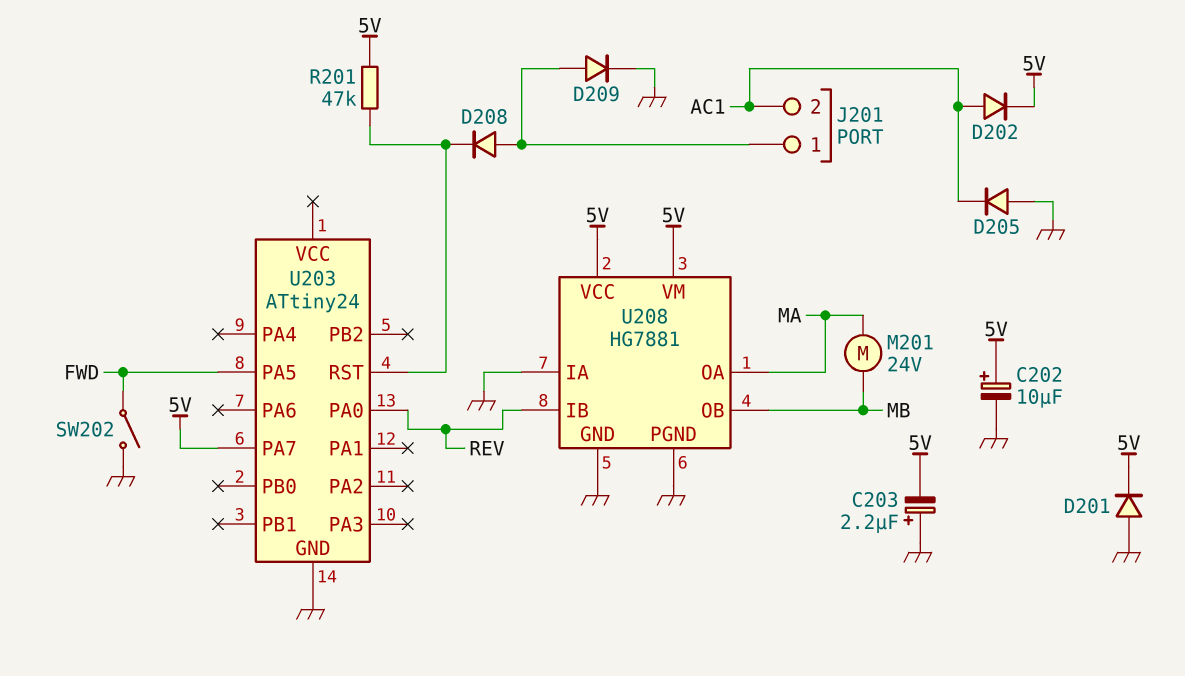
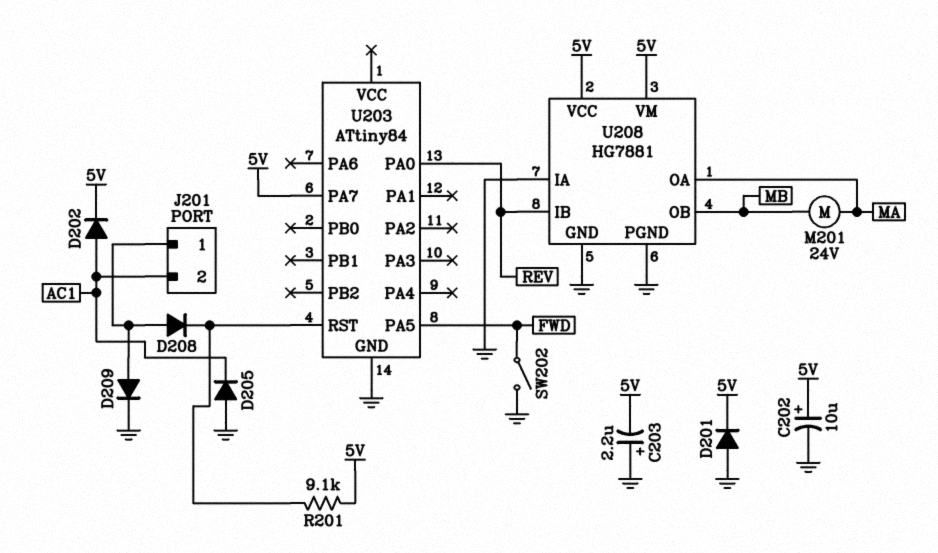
R201: 47k (5V, U203/RST) -> 9.1k (5V, U203/RST)
U203: ATtiny24 -> ATtiny84

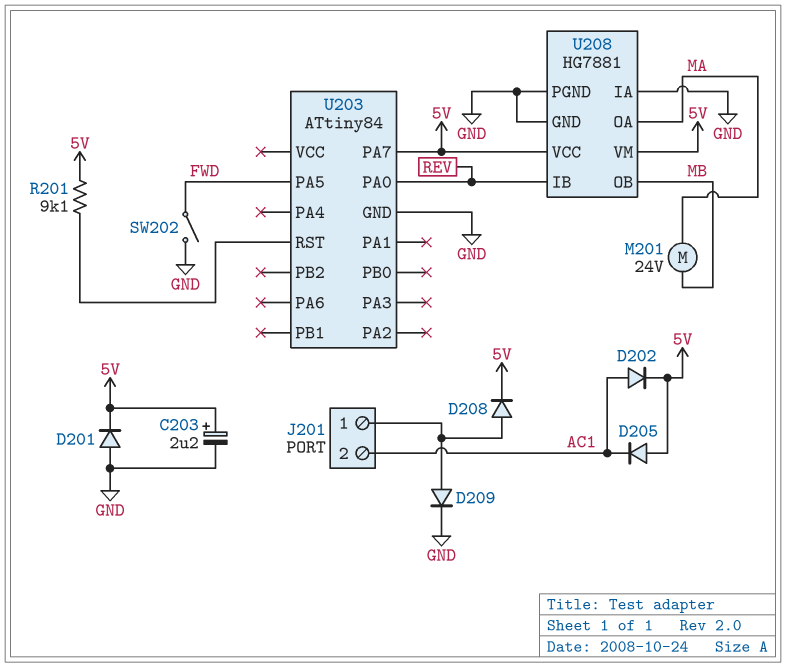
C202: 10uF (plus 5V, minus GND) -> none
C203: 2.2uF (plus GND, minus 5V) -> 2.2uF (plus 5V, minus GND)
D205: diode (A GND, K AC1) -> diode (A 5V, K AC1)
D208: diode (A J201/1, K U203/RST) -> diode (A J201/1, K 5V)

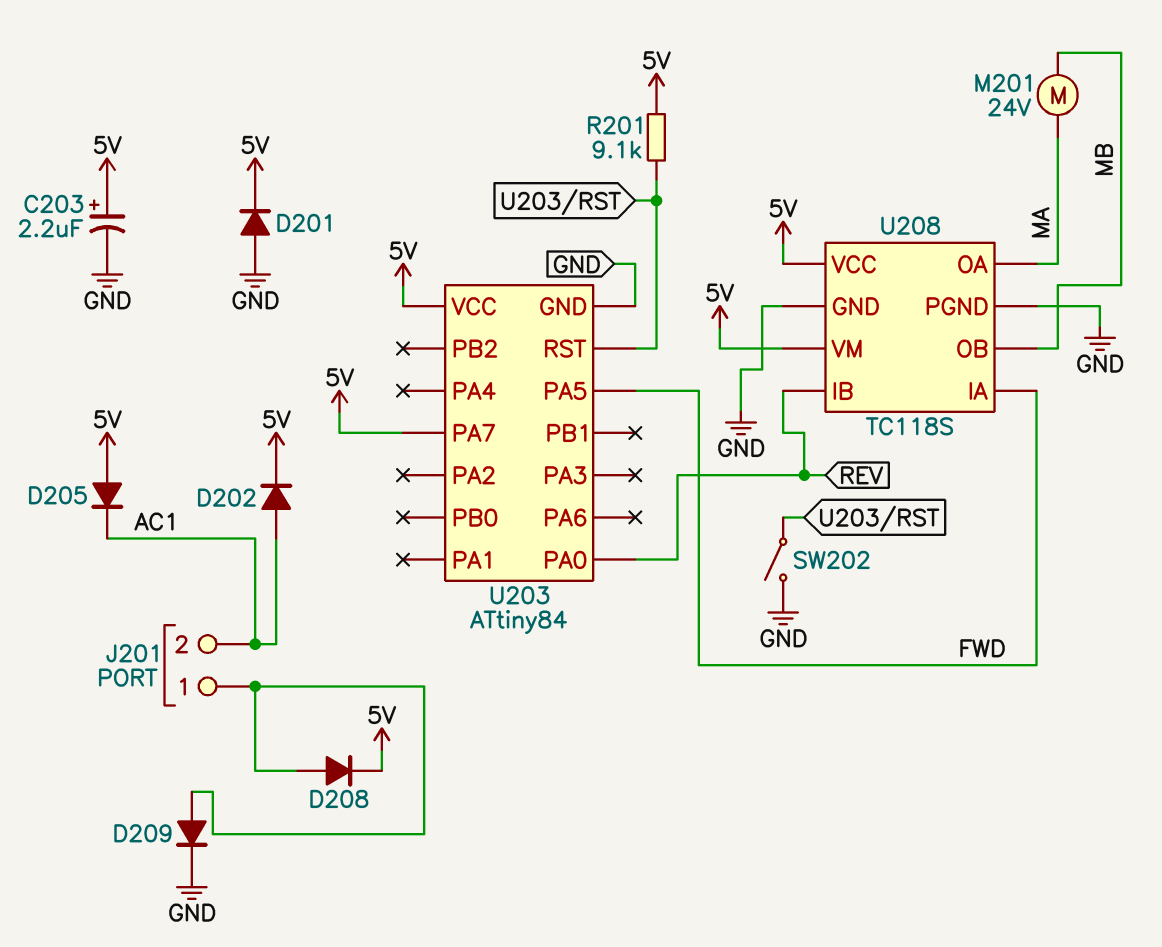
SW202: switch (FWD, GND) -> switch (GND, U203/RST)
U203 pin VCC: none -> 5V
U208: HG7881 -> TC118S
U208 pin IA: GND -> FWD

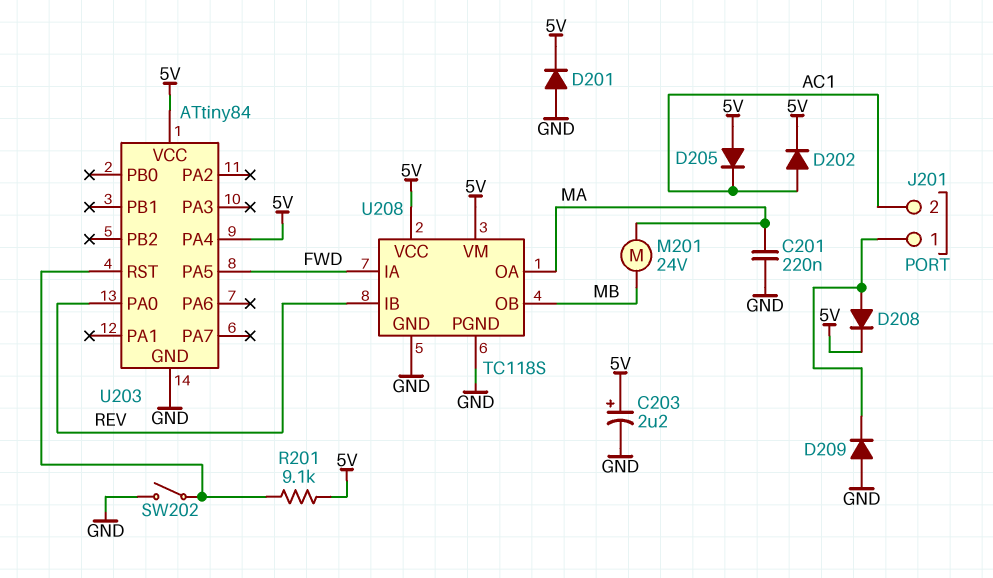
C201: none -> 220nF (GND, MA)
D209: diode (A J201/1, K GND) -> diode (A GND, K J201/1)
U203 pin PA4: none -> 5V
U203 pin PA7: 5V -> none

